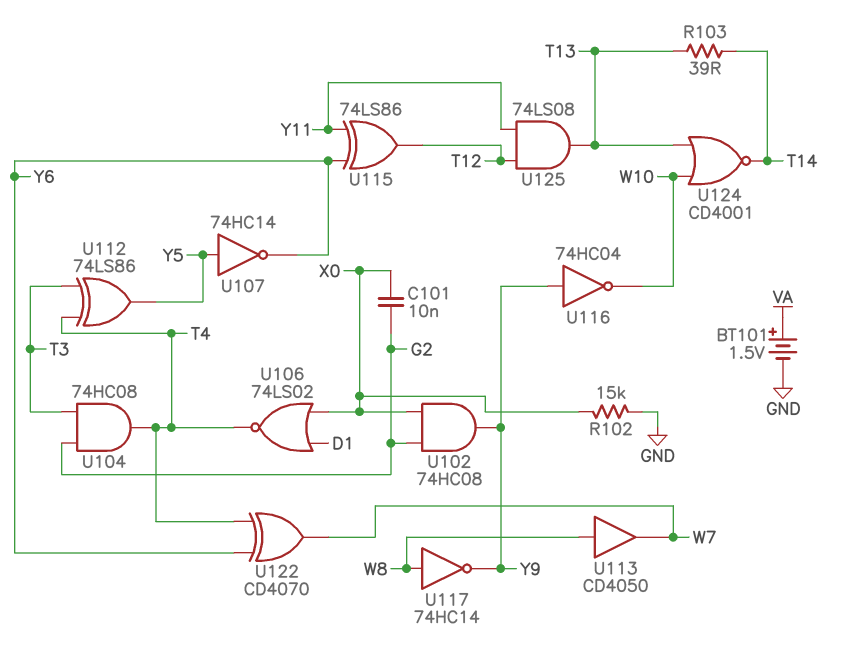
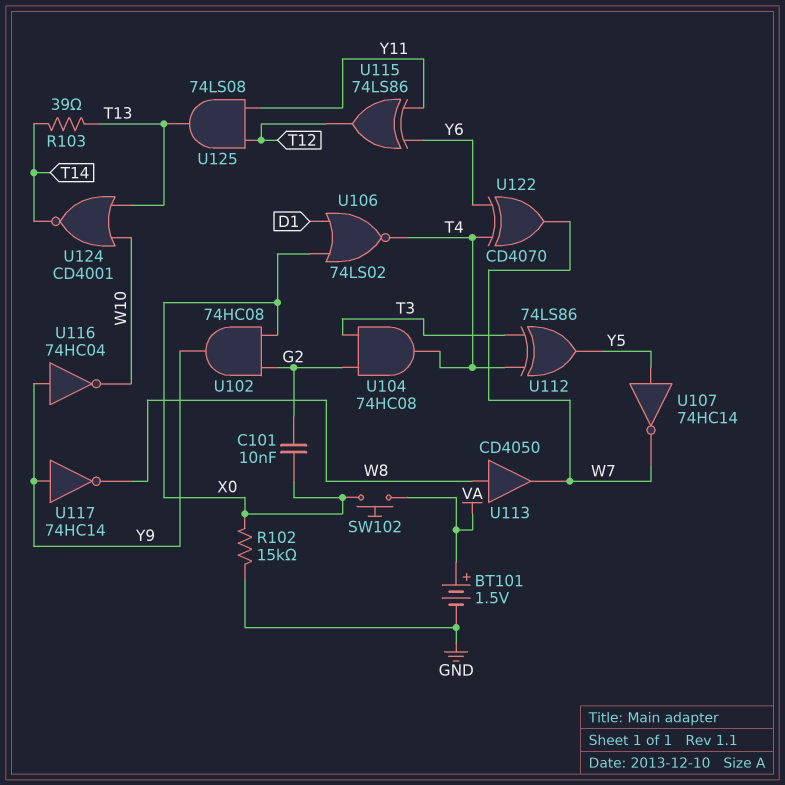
SW102: none -> button (VA, X0)
U107: NOT 74HC14 (in Y5, out Y6) -> NOT 74HC14 (in Y5, out W7)
U117: NOT 74HC14 (in W8, out Y9) -> NOT 74HC14 (in Y9, out W8)

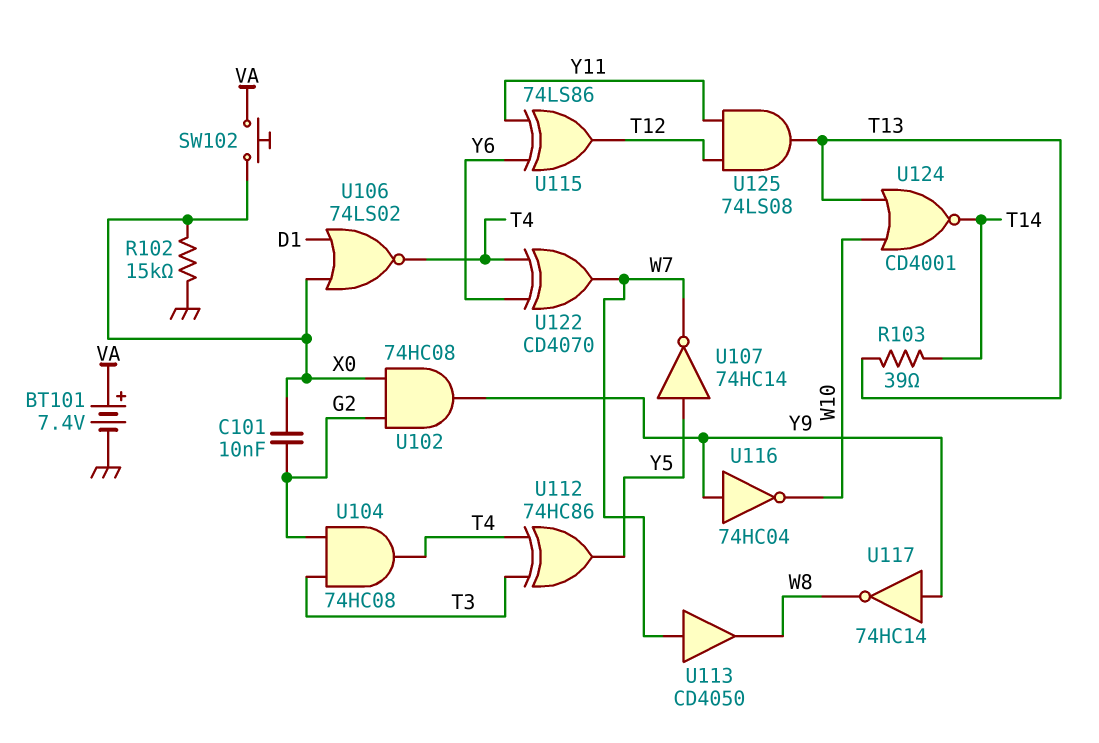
BT101: 1.5V (plus VA, minus GND) -> 7.4V (plus VA, minus GND)
U112: XOR 74LS86 (in T3, in T4, out Y5) -> XOR 74HC86 (in T3, in T4, out Y5)
U113: buffer CD4050 (in W8, out W7) -> buffer CD4050 (in W7, out W8)

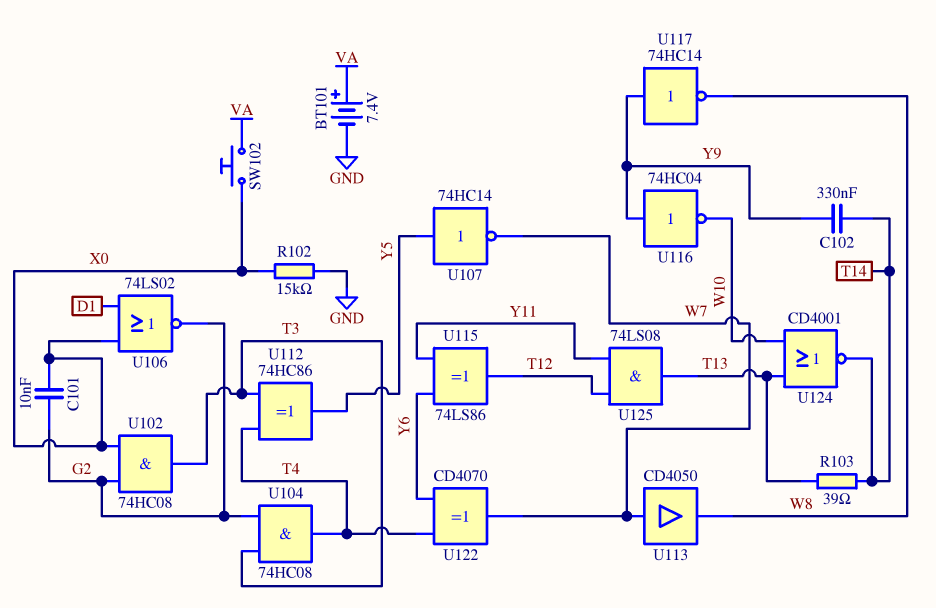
C102: none -> 330nF (T14, Y9)
U102: AND 74HC08 (in G2, in X0, out Y9) -> AND 74HC08 (in G2, in X0, out T3)
U106: NOR 74LS02 (in D1, in X0, out T4) -> NOR 74LS02 (in D1, in X0, out G2)

